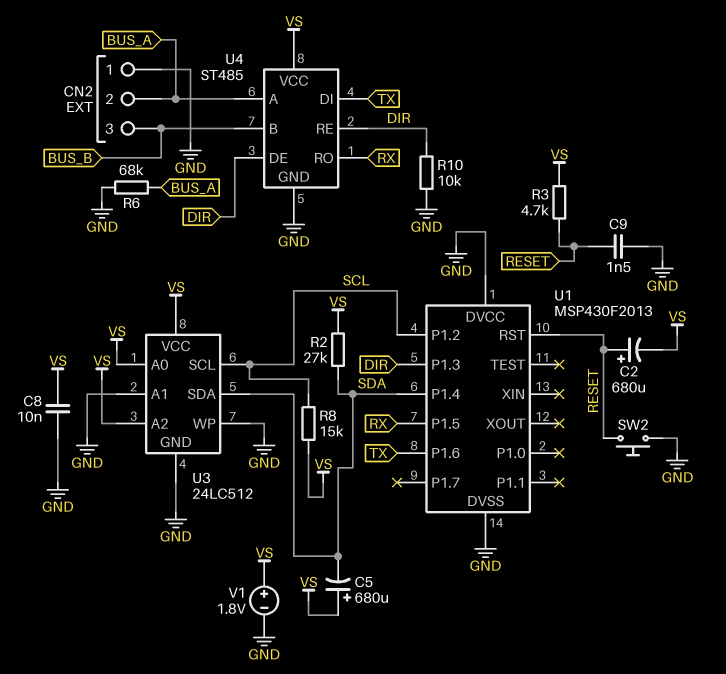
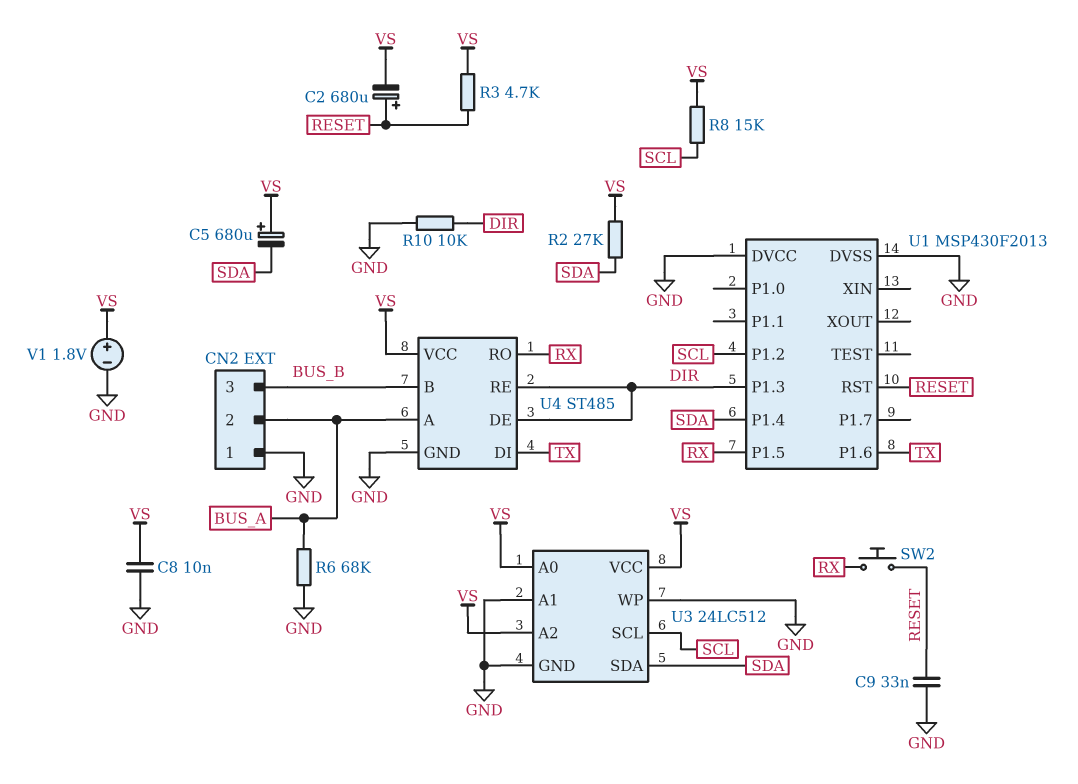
C9: 1.5nF (GND, RESET) -> 33nF (GND, RESET)
SW2: button (GND, RESET) -> button (RESET, RX)

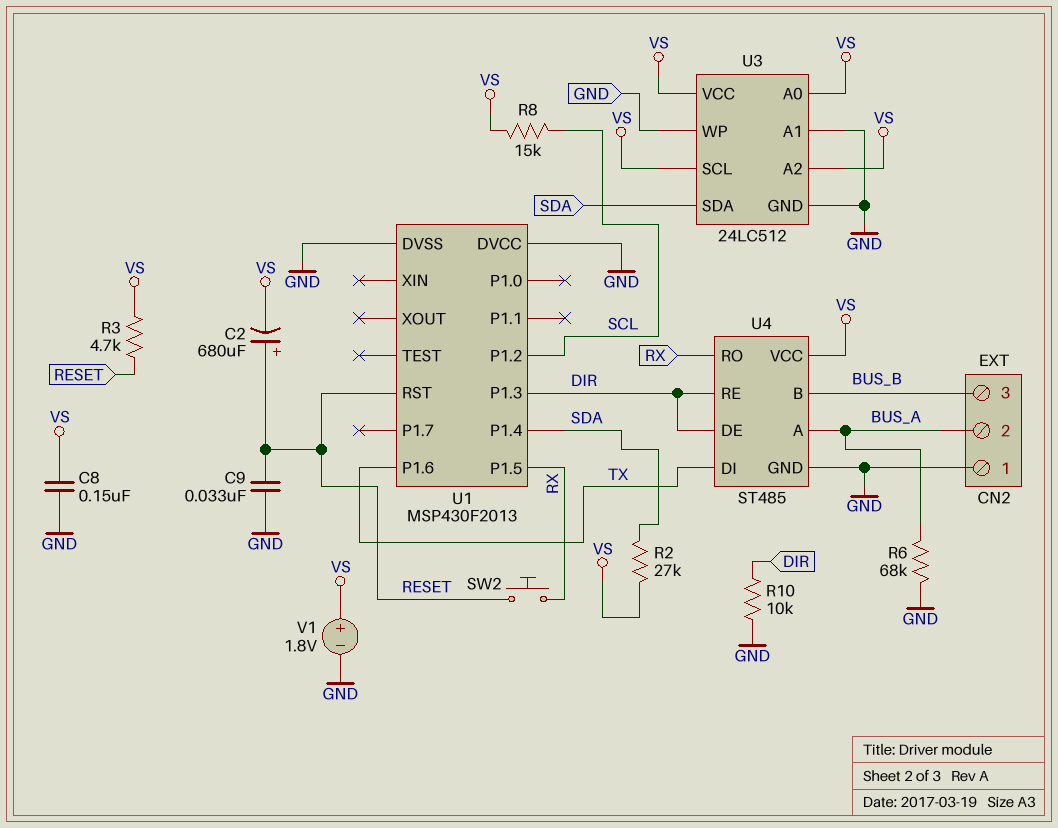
C5: 680uF (plus VS, minus SDA) -> none
C8: 10nF (GND, VS) -> 150nF (GND, VS)
U3 pin SCL: SCL -> VS

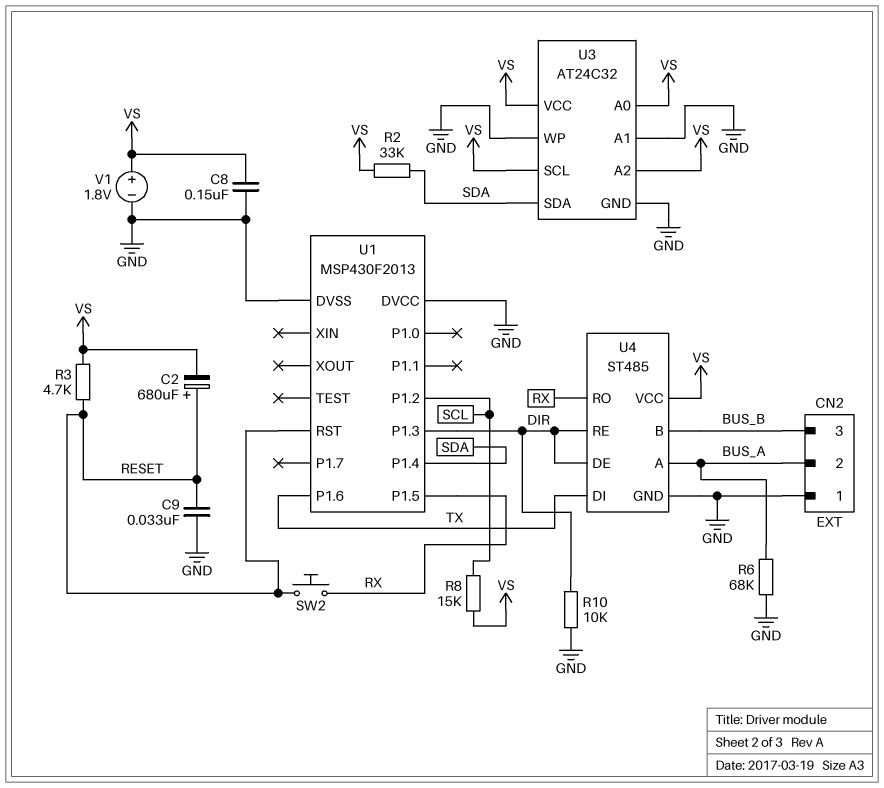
R2: 27k (SDA, VS) -> 33k (SDA, VS)
U3: 24LC512 -> AT24C32

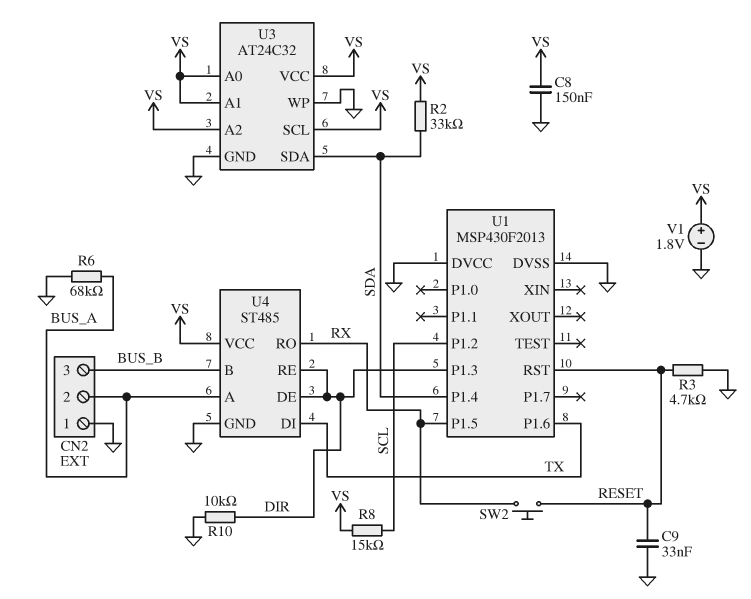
C2: 680uF (plus RESET, minus VS) -> none
R3: 4.7k (RESET, VS) -> 4.7k (GND, RESET)
U3 pin A1: GND -> VS

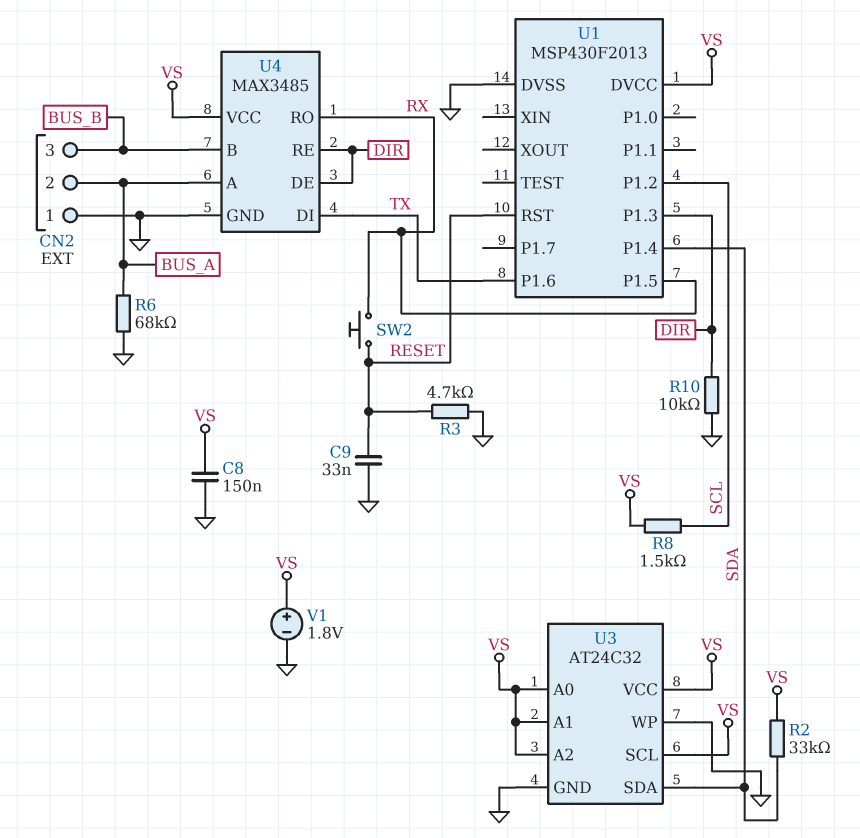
R8: 15k (SCL, VS) -> 1.5k (SCL, VS)
U1 pin DVCC: GND -> VS
U4: ST485 -> MAX3485

